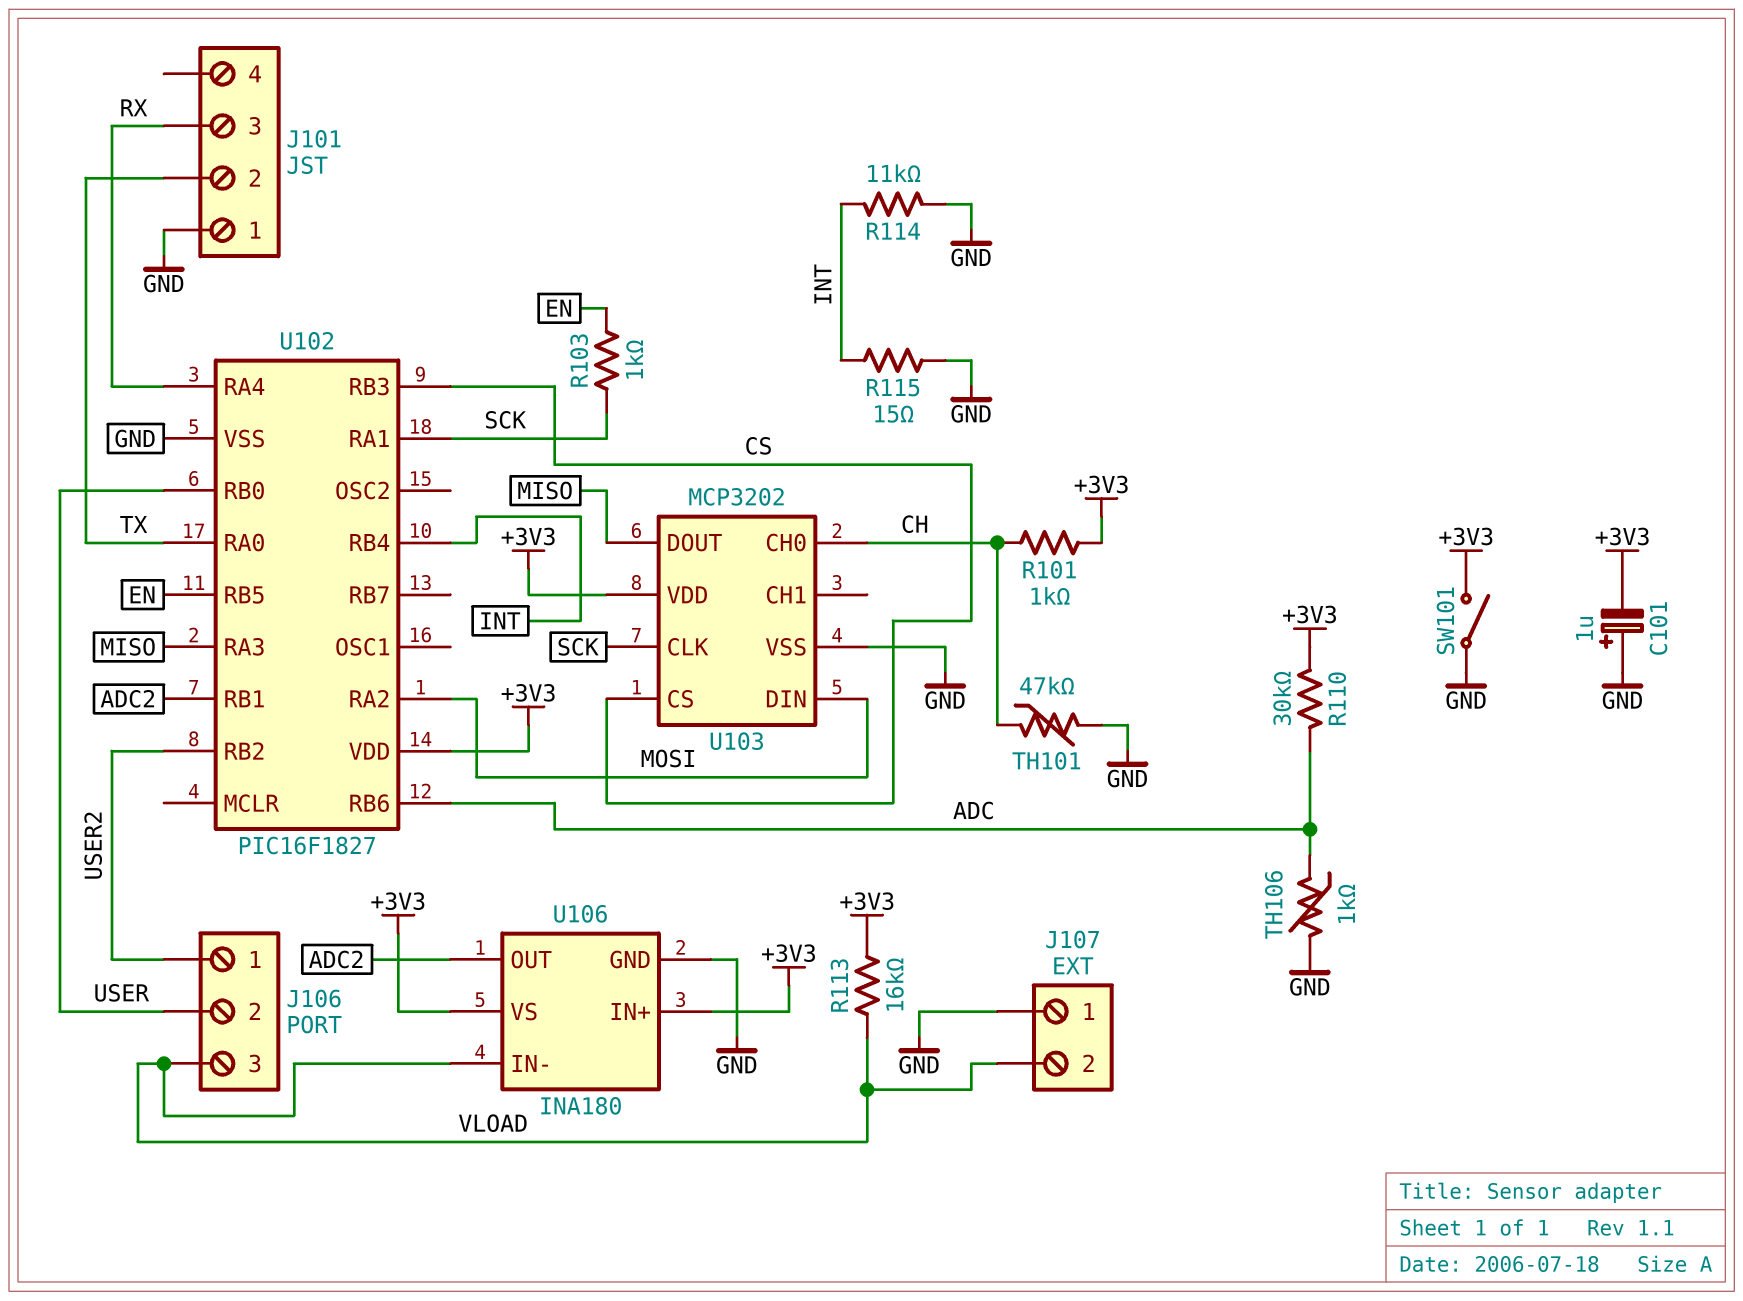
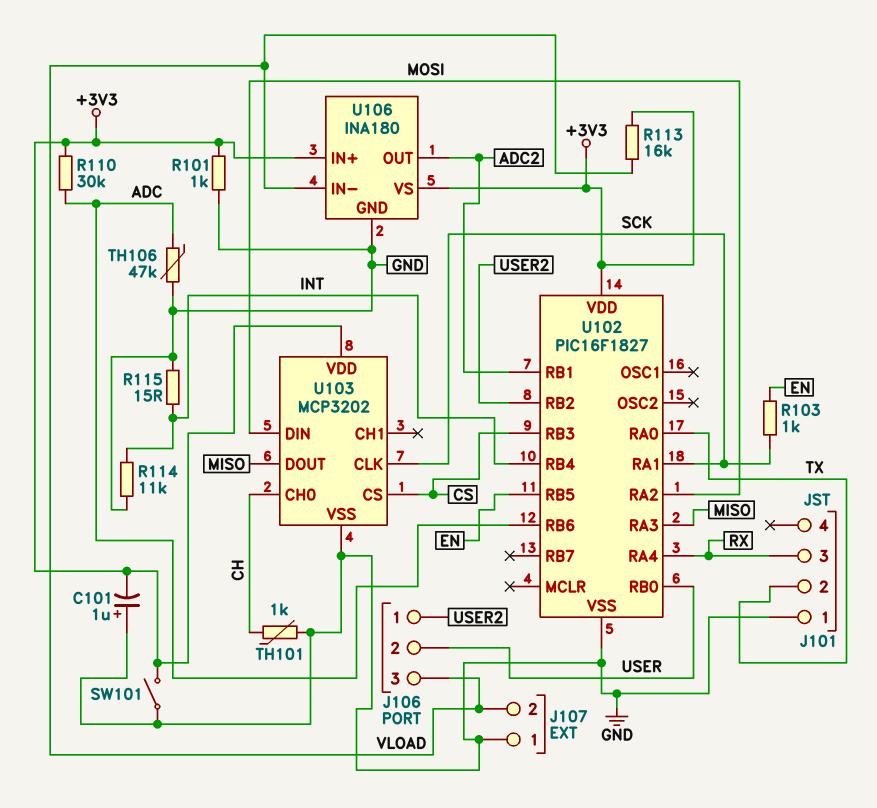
R101: 1k (+3V3, CH) -> 1k (+3V3, GND)
TH101: 47k (CH, GND) -> 1k (CH, GND)
TH106: 1k (ADC, GND) -> 47k (ADC, GND)

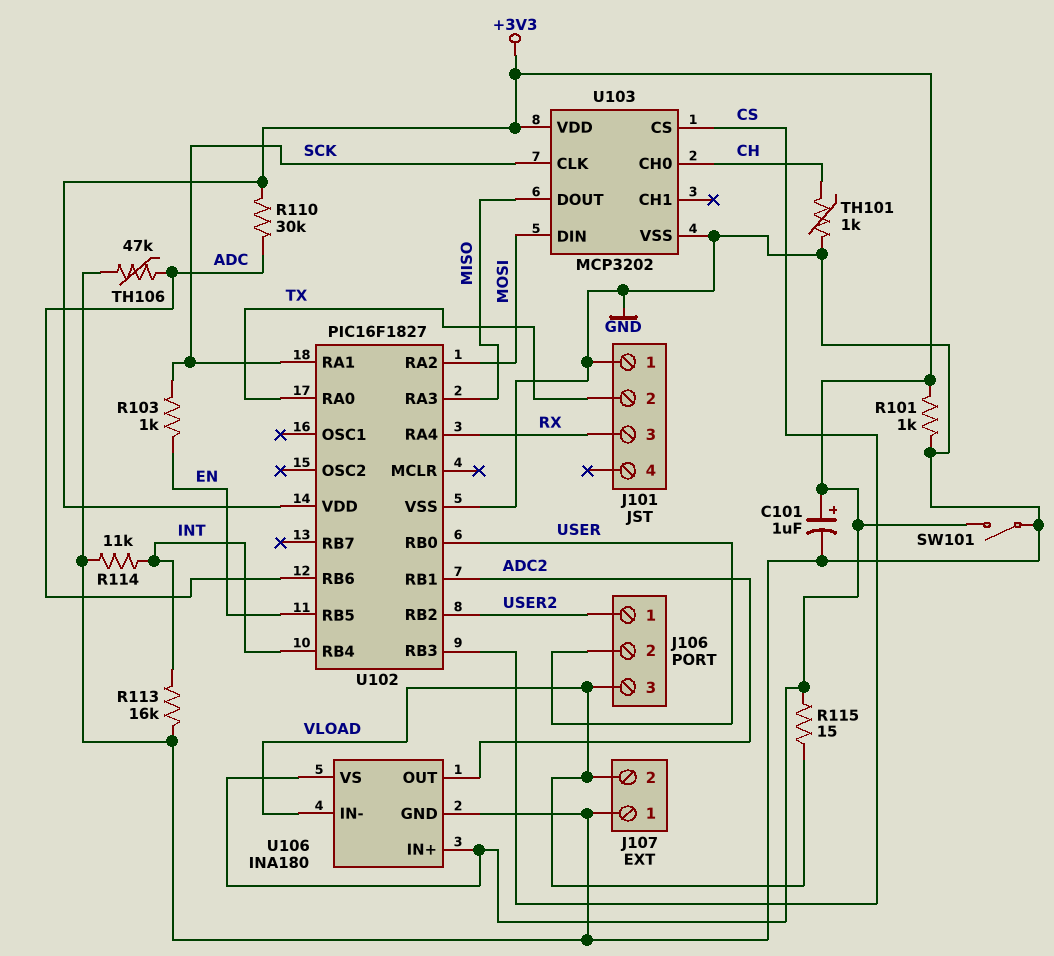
C101: 1uF (plus GND, minus +3V3) -> 1uF (plus +3V3, minus GND)
R113: 16k (+3V3, VLOAD) -> 16k (GND, INT)
R115: 15 (GND, INT) -> 15 (+3V3, VLOAD)

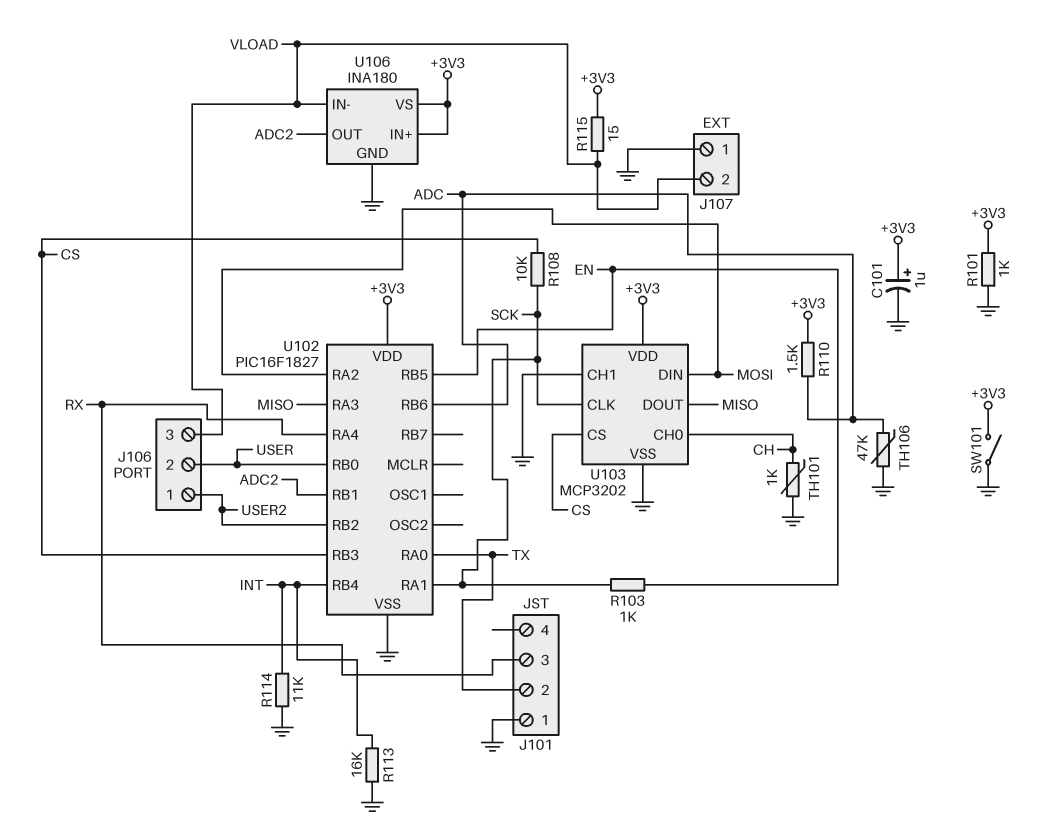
R108: none -> 10k (CS, SCK)
R110: 30k (+3V3, ADC) -> 1.5k (+3V3, ADC)
U103 pin CH1: none -> GND

